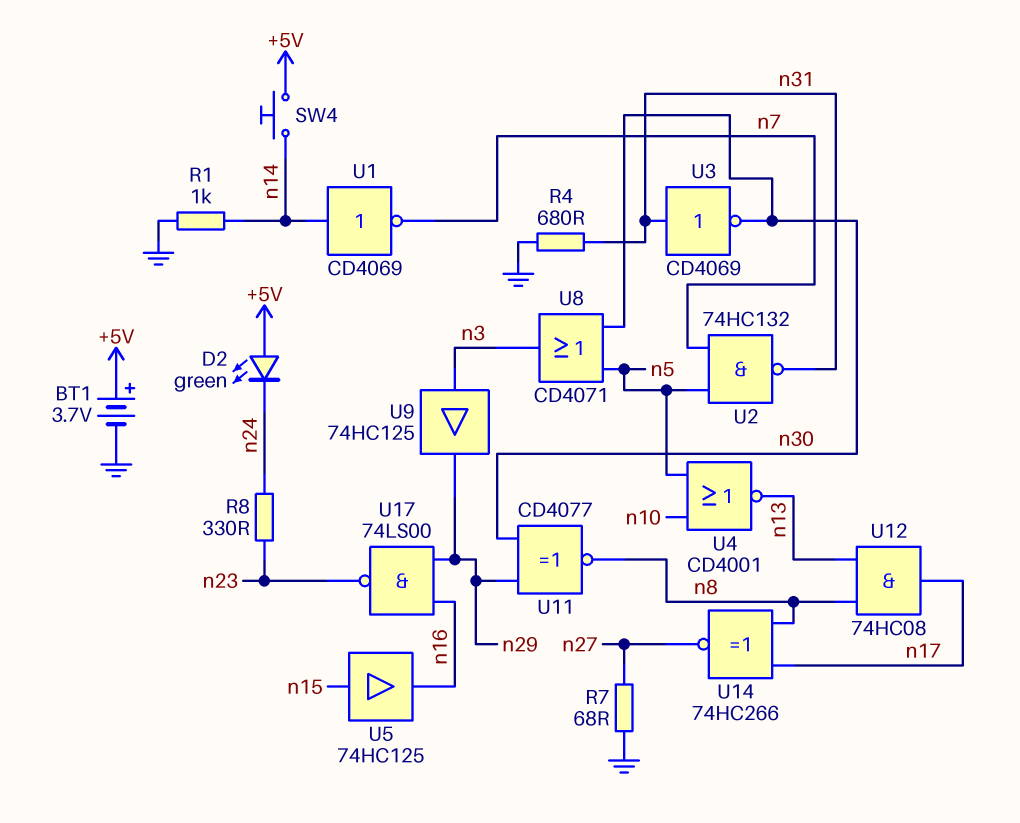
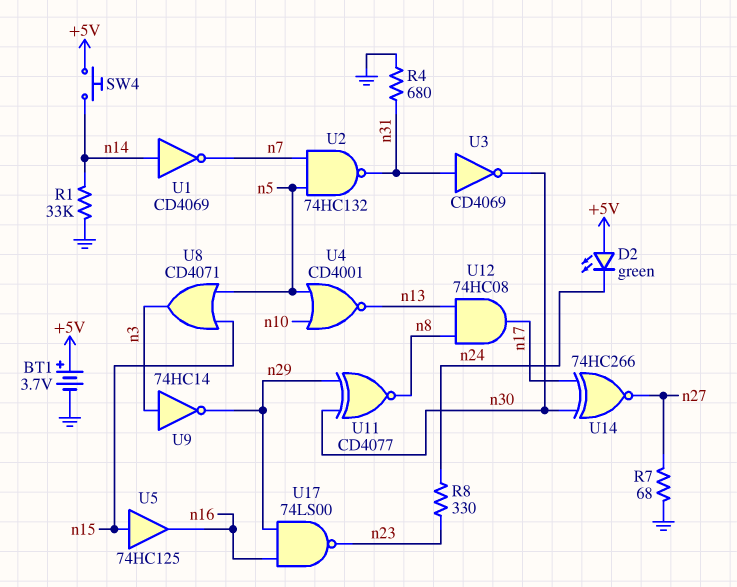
R1: 1k (GND, n14) -> 33k (GND, n14)
U8: OR CD4071 (in n5, in n30, out n3) -> OR CD4071 (in n5, in n15, out n3)
U9: buffer 74HC125 (in n3, out n29) -> NOT 74HC14 (in n3, out n29)
U14: XNOR 74HC266 (in n8, in n17, out n27) -> XNOR 74HC266 (in n17, in n30, out n27)

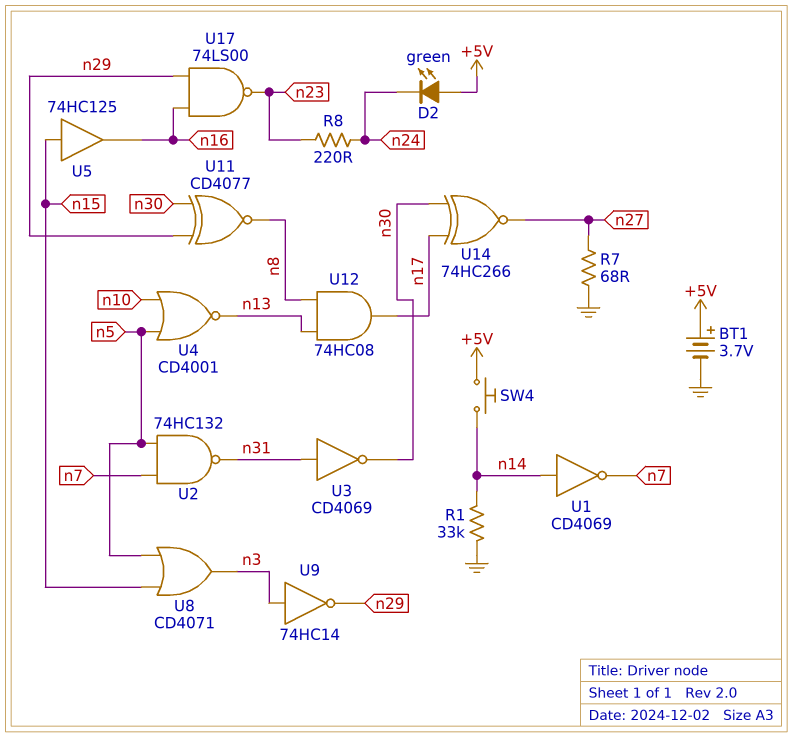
R4: 680 (GND, n31) -> none
R8: 330 (n23, n24) -> 220 (n23, n24)

